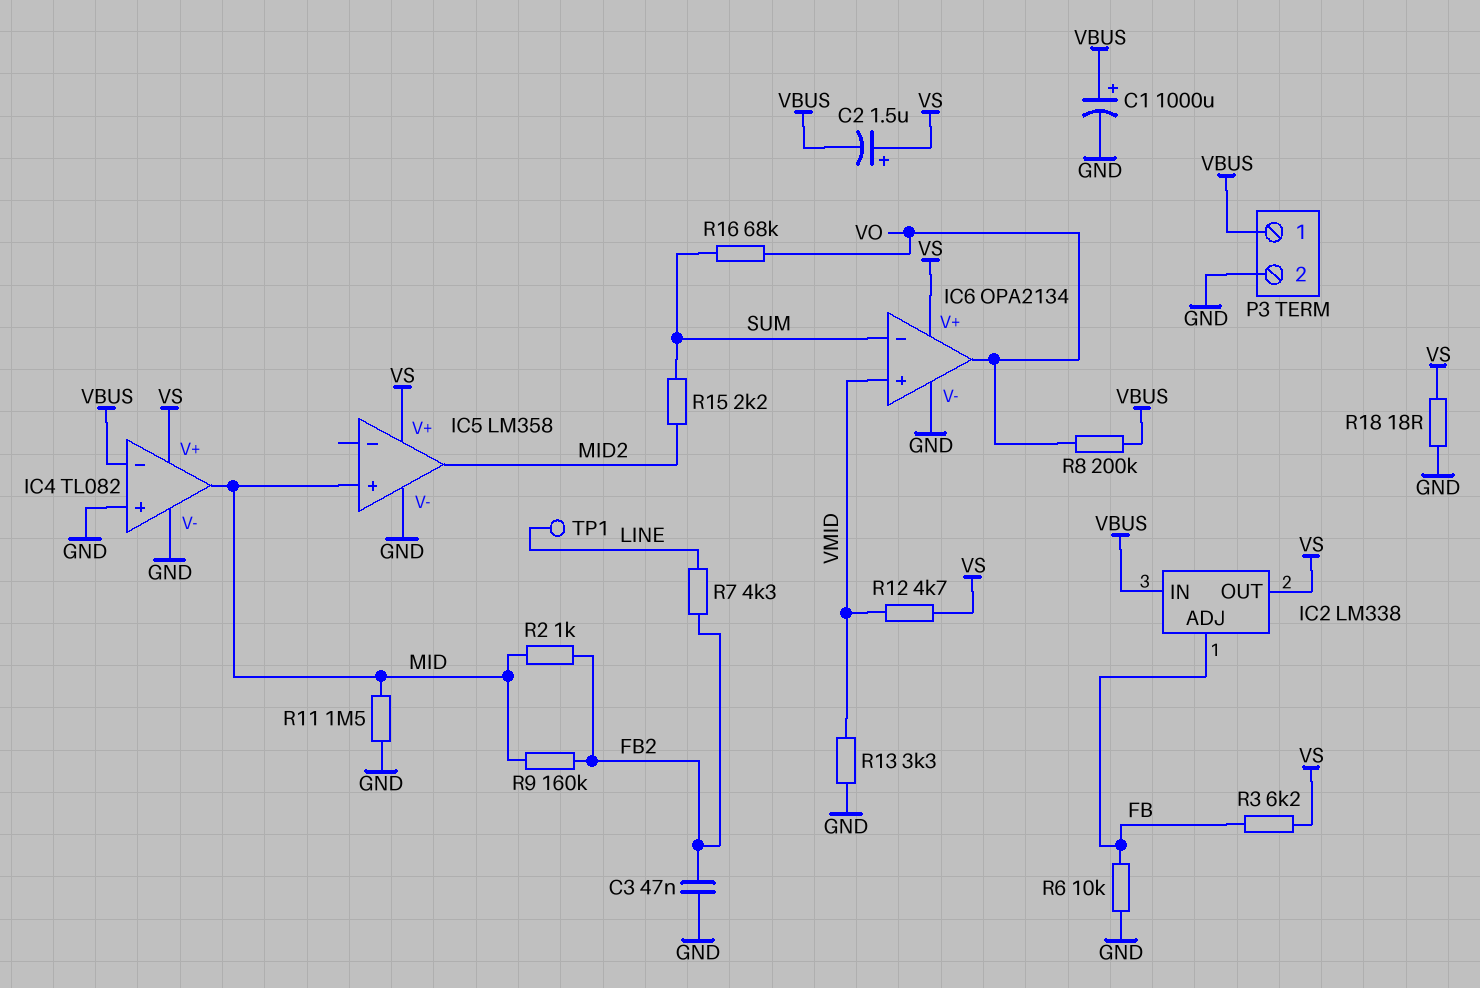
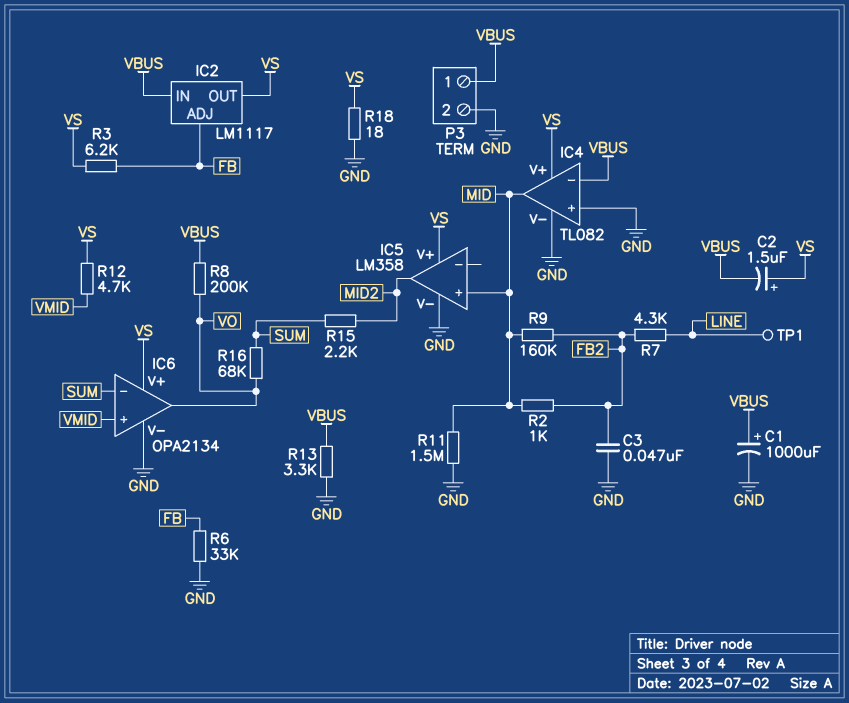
IC2: LM338 -> LM1117
R6: 10k (FB, GND) -> 33k (FB, GND)
R13: 3.3k (GND, VMID) -> 3.3k (GND, VBUS)

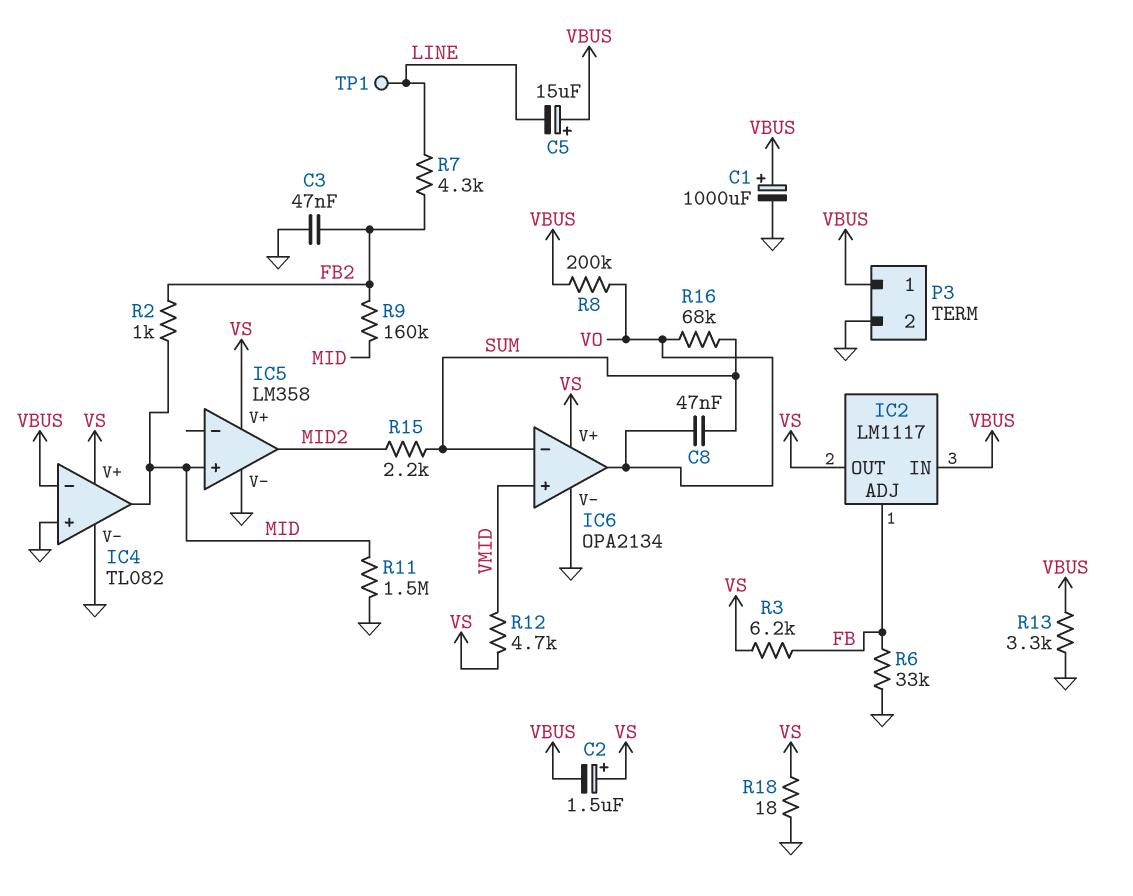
C5: none -> 15uF (plus VBUS, minus LINE)
C8: none -> 47nF (SUM, VO)

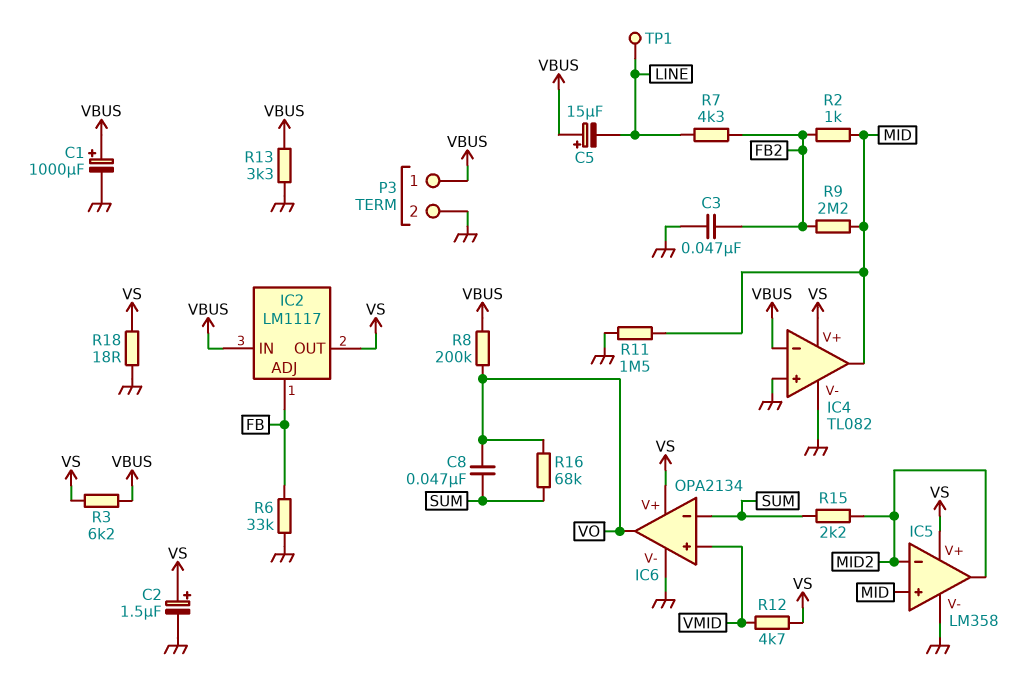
C2: 1.5uF (plus VS, minus VBUS) -> 1.5uF (plus VS, minus GND)
IC5 pin in-: none -> MID2
R3: 6.2k (FB, VS) -> 6.2k (VBUS, VS)
R9: 160k (FB2, MID) -> 2.2M (FB2, MID)

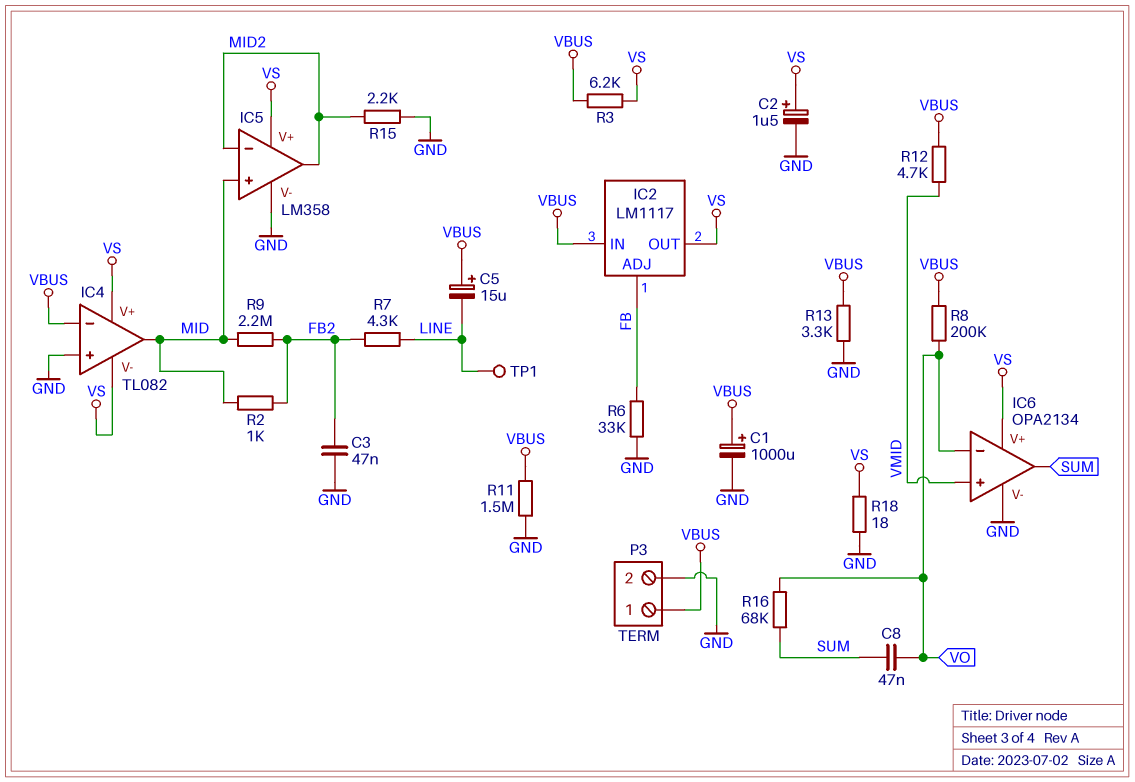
IC4 pin V-: GND -> VS
IC6 pin in-: SUM -> VO
IC6 pin out: VO -> SUM
R11: 1.5M (GND, MID) -> 1.5M (GND, VBUS)
R12: 4.7k (VMID, VS) -> 4.7k (VBUS, VMID)
R15: 2.2k (MID2, SUM) -> 2.2k (GND, MID2)

